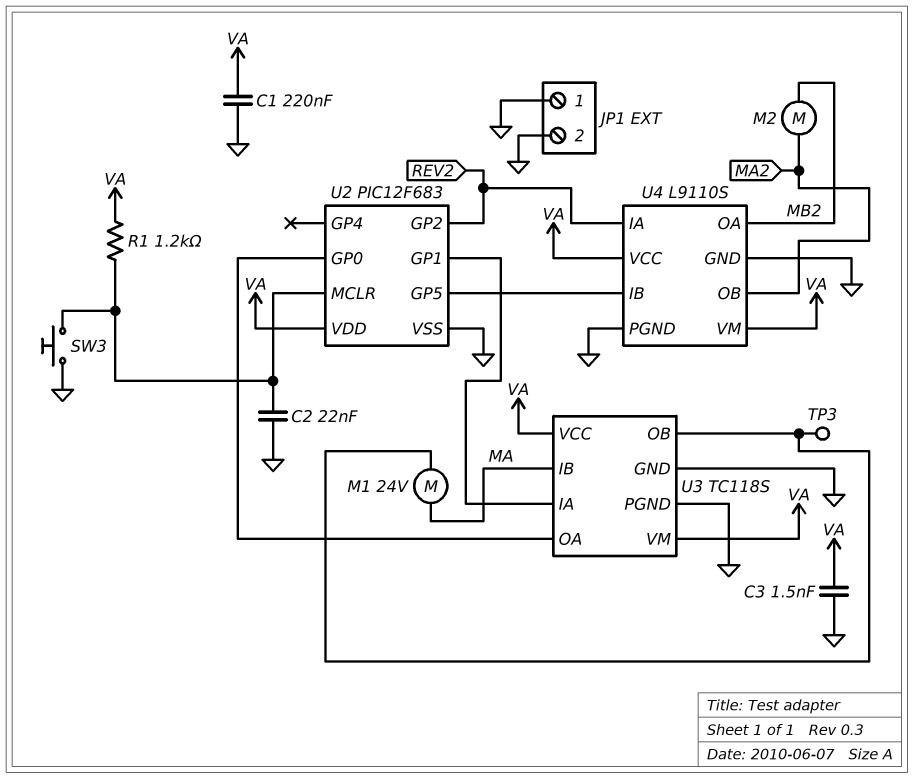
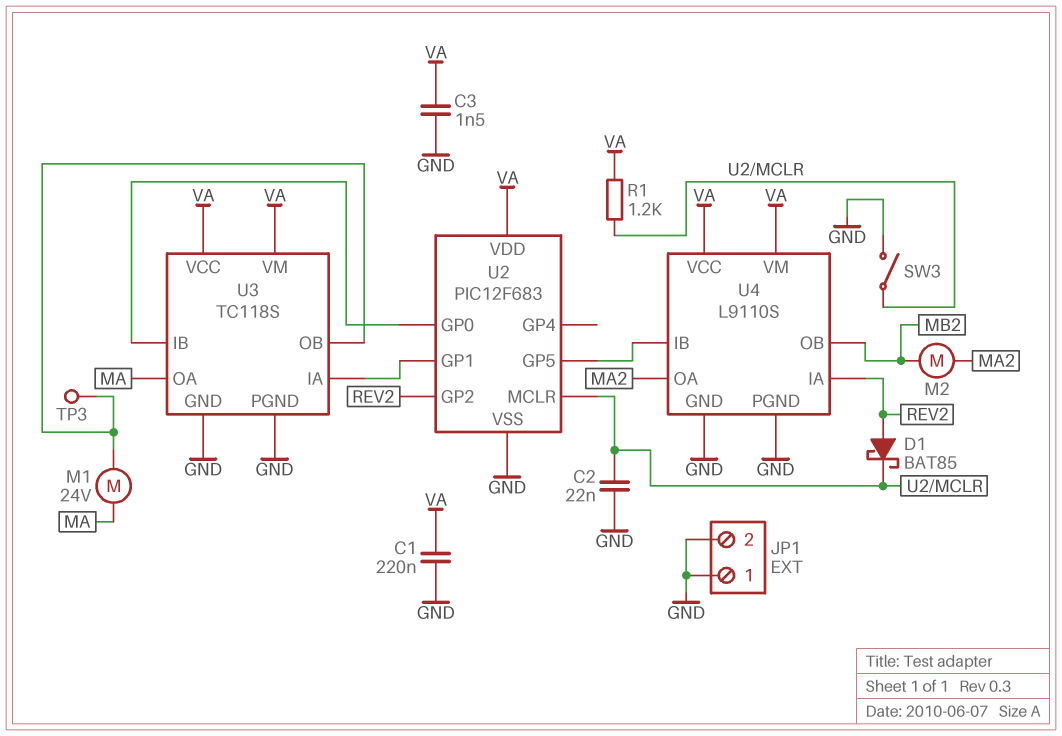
D1: none -> schottky BAT85 (A REV2, K U2/MCLR)
SW3: button (GND, U2/MCLR) -> switch (GND, U2/MCLR)
U3 pin IB: MA -> U2/GP0
U3 pin OA: U2/GP0 -> MA
U4 pin OA: MB2 -> MA2
U4 pin OB: MA2 -> MB2

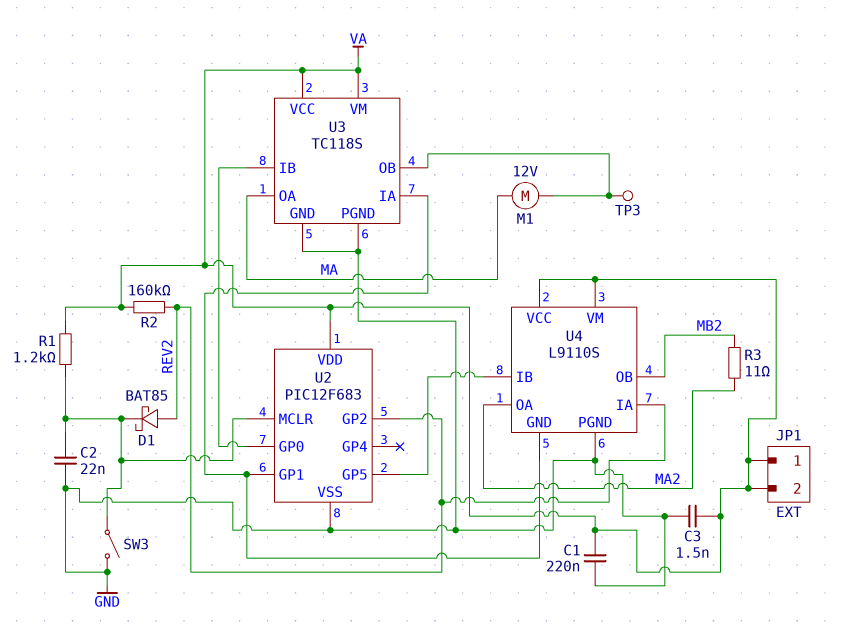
JP1 pin 1: GND -> VA
JP1 pin 2: GND -> VA
M1: motor 24V (MA, U3/OB) -> motor 12V (MA, U3/OB)
M2: motor (MA2, MB2) -> none
R2: none -> 160k (REV2, VA)
R3: none -> 11 (MA2, MB2)
U4 pin GND: GND -> U2/GP1

